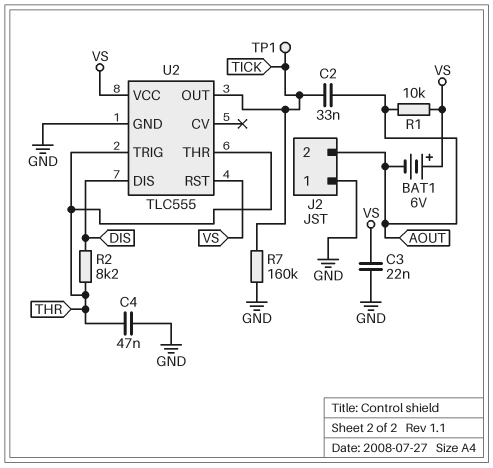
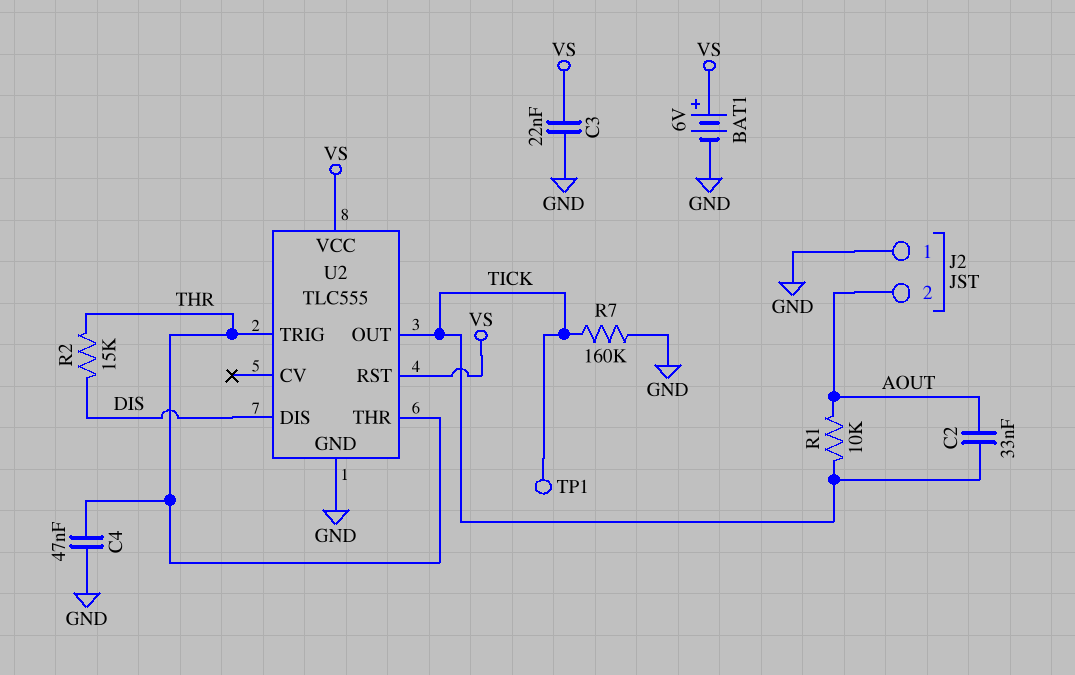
BAT1: 6V (plus VS, minus AOUT) -> 6V (plus VS, minus GND)
R1: 10k (AOUT, VS) -> 10k (AOUT, TICK)
R2: 8.2k (DIS, THR) -> 15k (DIS, THR)

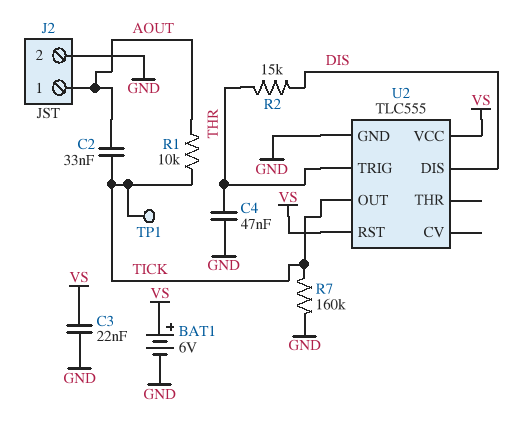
J2 pin 1: GND -> AOUT
J2 pin 2: AOUT -> GND
U2 pin THR: THR -> none

